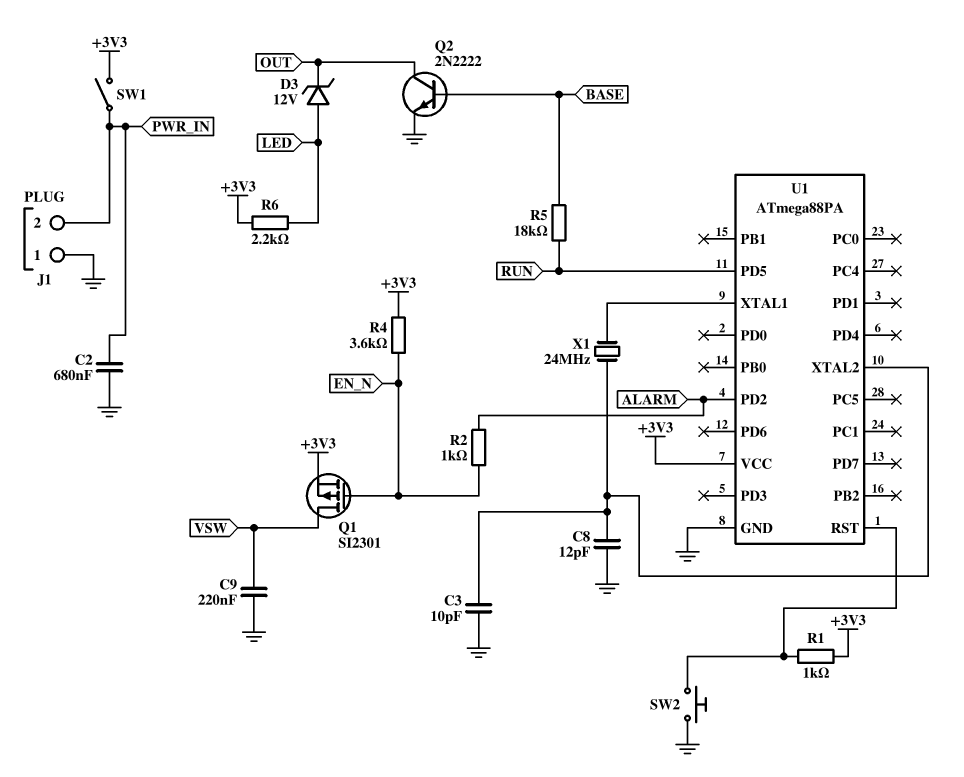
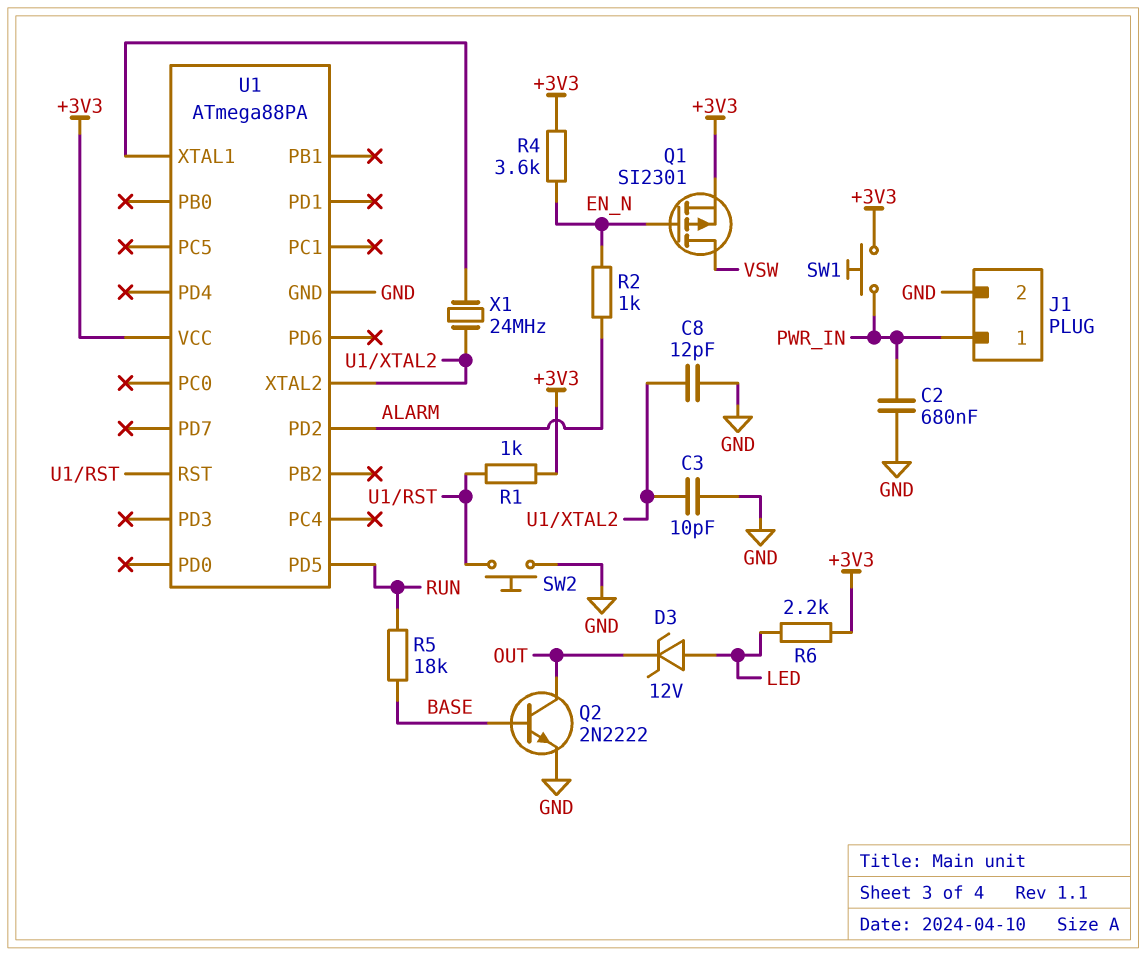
C9: 220nF (GND, VSW) -> none
J1 pin 1: GND -> PWR_IN
J1 pin 2: PWR_IN -> GND
SW1: switch (+3V3, PWR_IN) -> button (+3V3, PWR_IN)

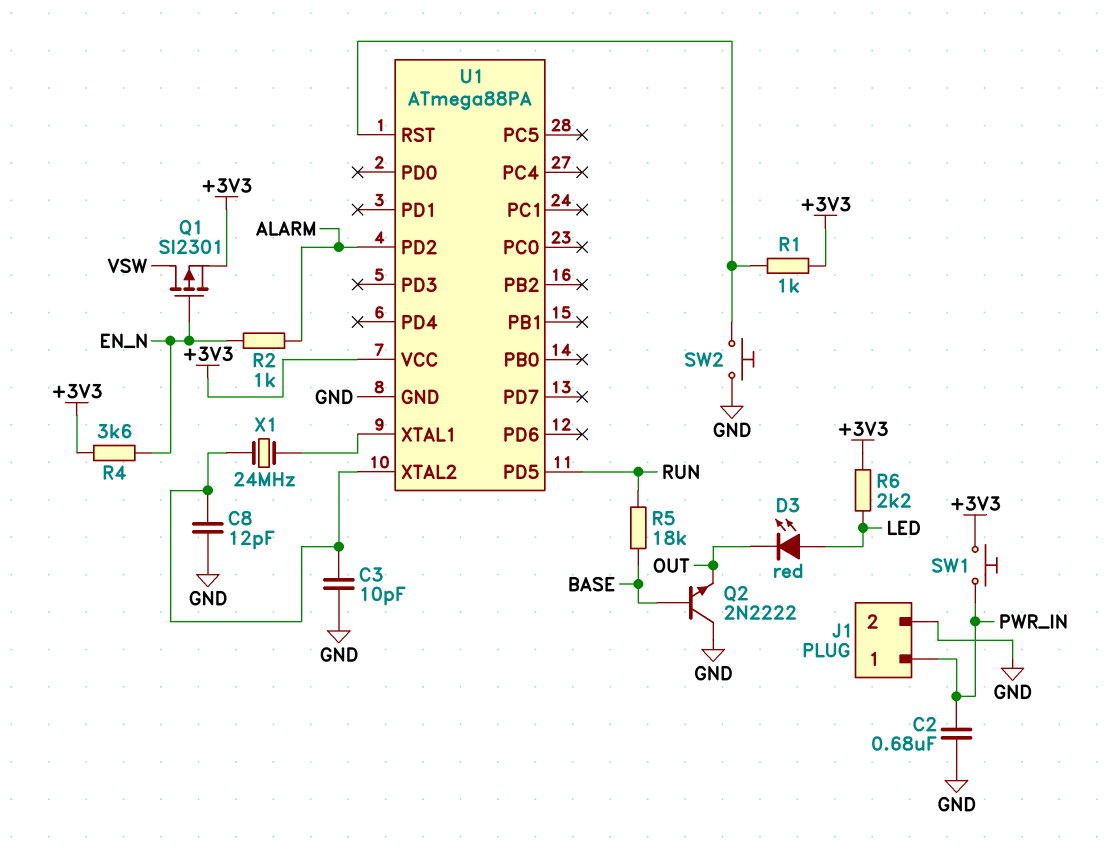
D3: zener 12V (A LED, K OUT) -> LED red (A LED, K OUT)
Q2: NPN 2N2222 (B BASE, C OUT, E GND) -> NPN 2N2222 (B BASE, C GND, E OUT)

